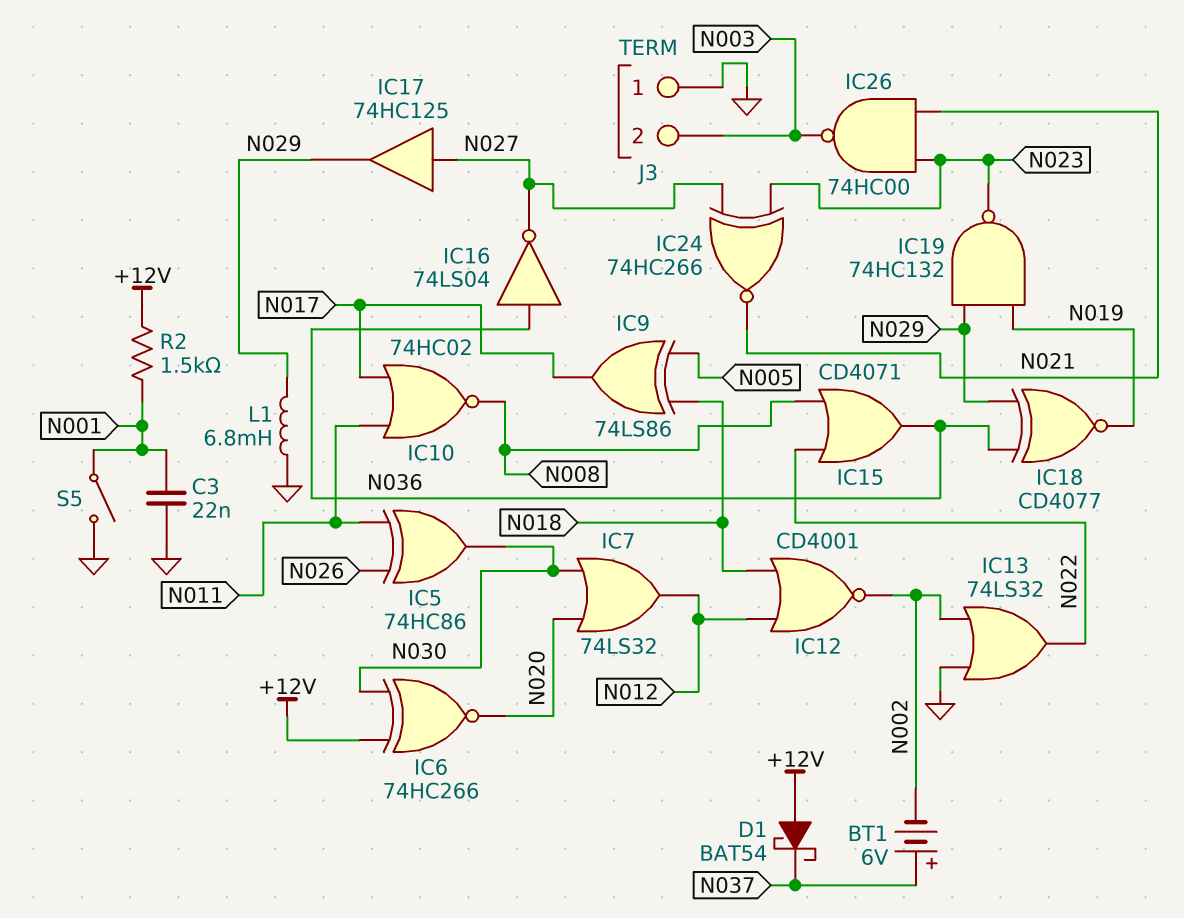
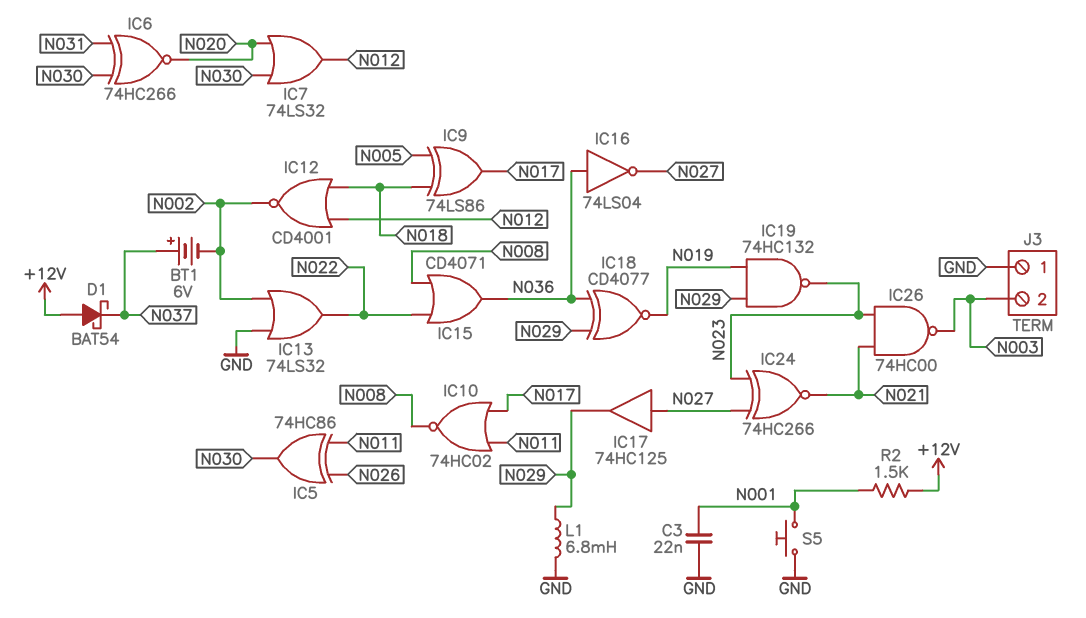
IC6: XNOR 74HC266 (in +12V, in N030, out N020) -> XNOR 74HC266 (in N030, in N031, out N020)
S5: switch (GND, N001) -> button (GND, N001)

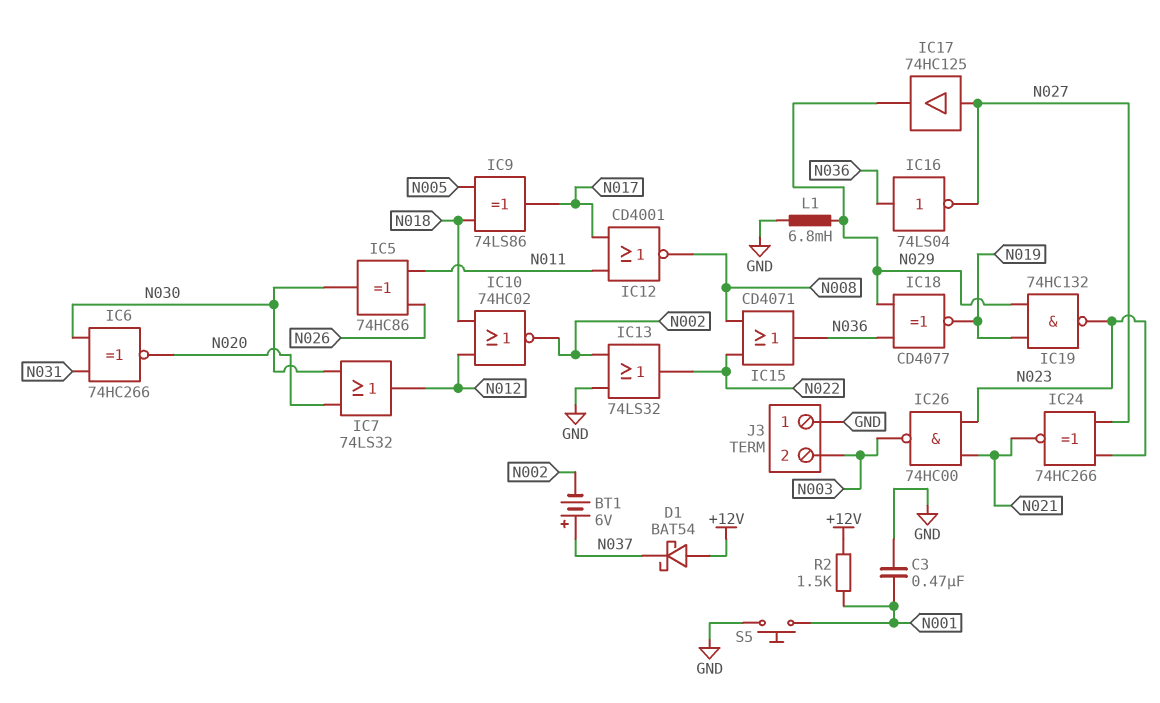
C3: 22nF (GND, N001) -> 470nF (GND, N001)
IC10: NOR 74HC02 (in N011, in N017, out N008) -> NOR 74HC02 (in N012, in N018, out N002)
IC12: NOR CD4001 (in N012, in N018, out N002) -> NOR CD4001 (in N011, in N017, out N008)

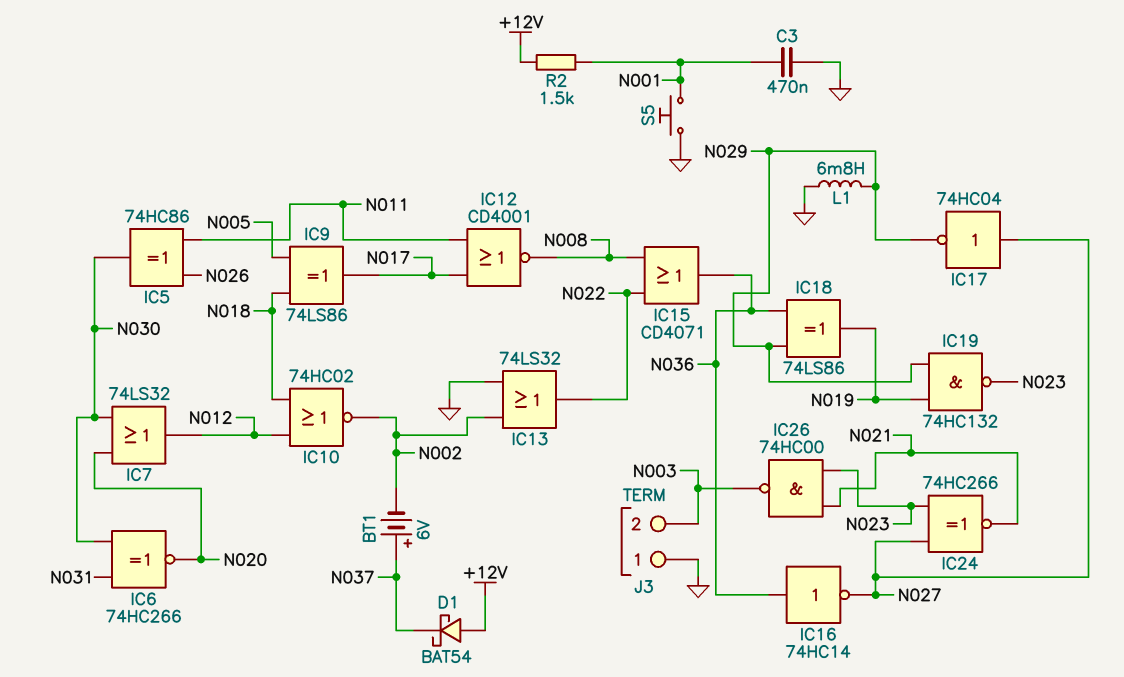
IC16: NOT 74LS04 (in N036, out N027) -> NOT 74HC14 (in N036, out N027)
IC17: buffer 74HC125 (in N027, out N029) -> NOT 74HC04 (in N027, out N029)
IC18: XNOR CD4077 (in N029, in N036, out N019) -> XOR 74LS86 (in N029, in N036, out N019)

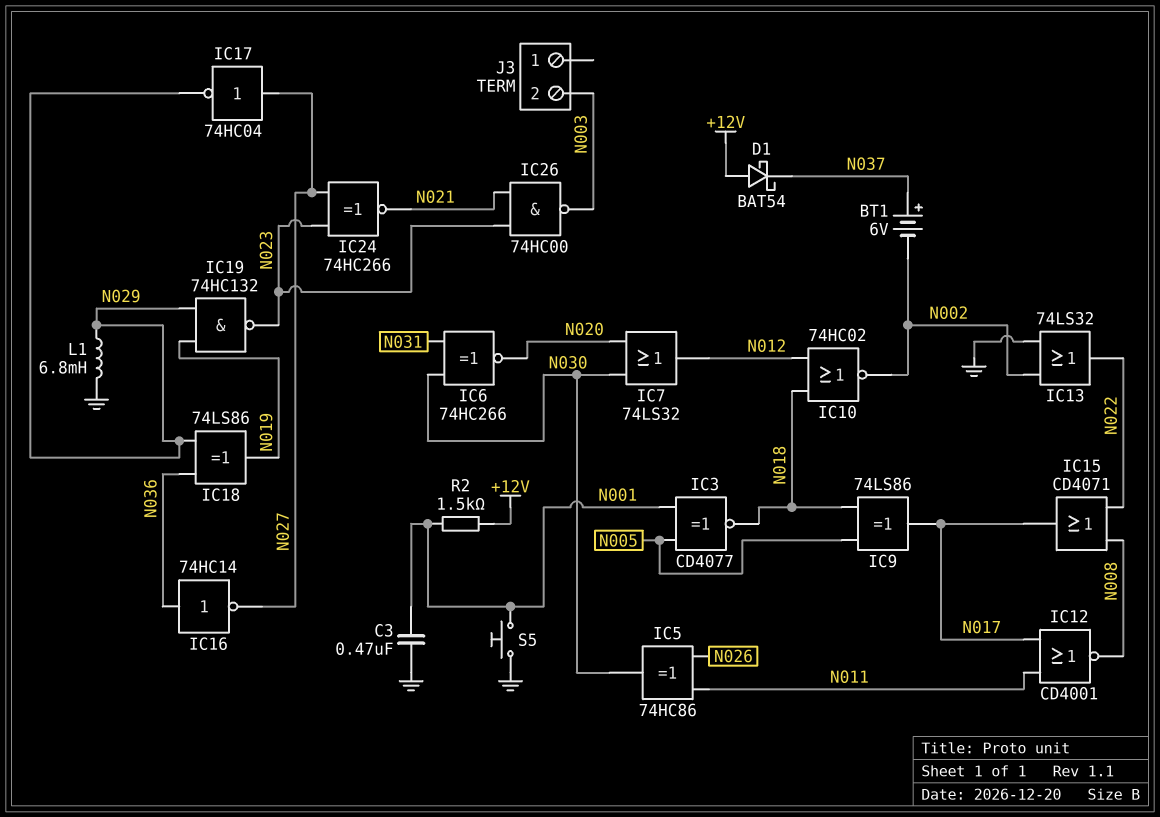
IC3: none -> XNOR CD4077 (in N001, in N005, out N018)
IC15: OR CD4071 (in N008, in N022, out N036) -> OR CD4071 (in N008, in N022, out N017)
J3 pin 1: GND -> none

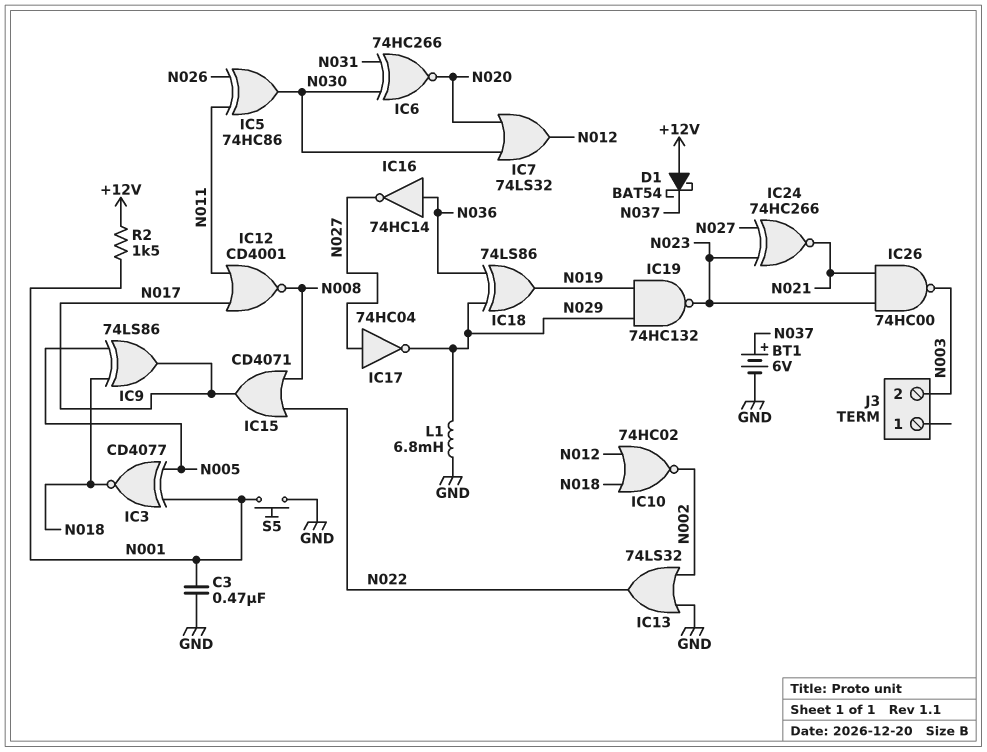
BT1: 6V (plus N037, minus N002) -> 6V (plus N037, minus GND)

